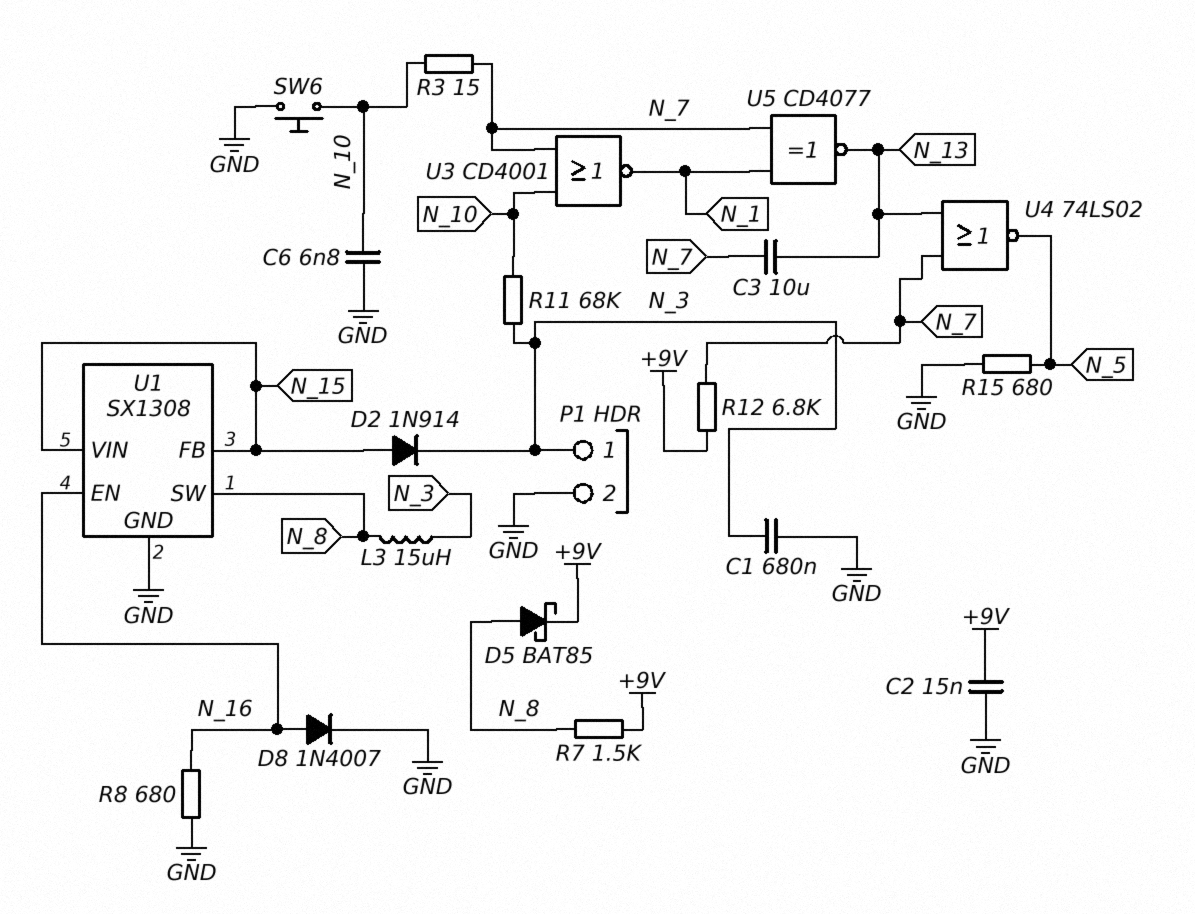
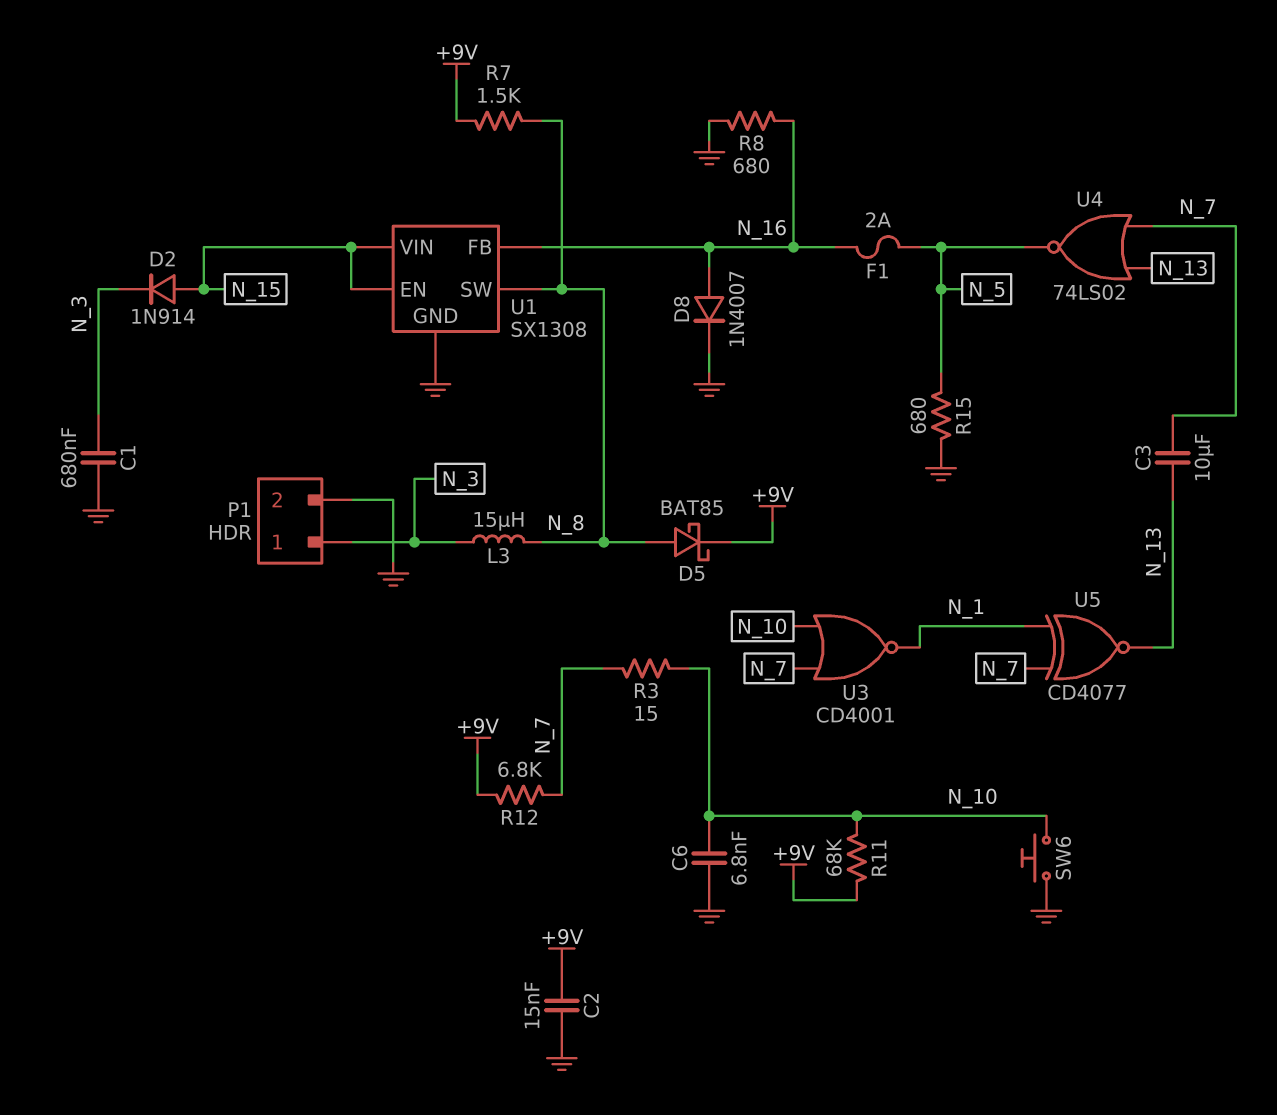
F1: none -> 2A (N_5, N_16)
R11: 68k (N_3, N_10) -> 68k (+9V, N_10)
U1 pin EN: N_16 -> N_15
U1 pin FB: N_15 -> N_16

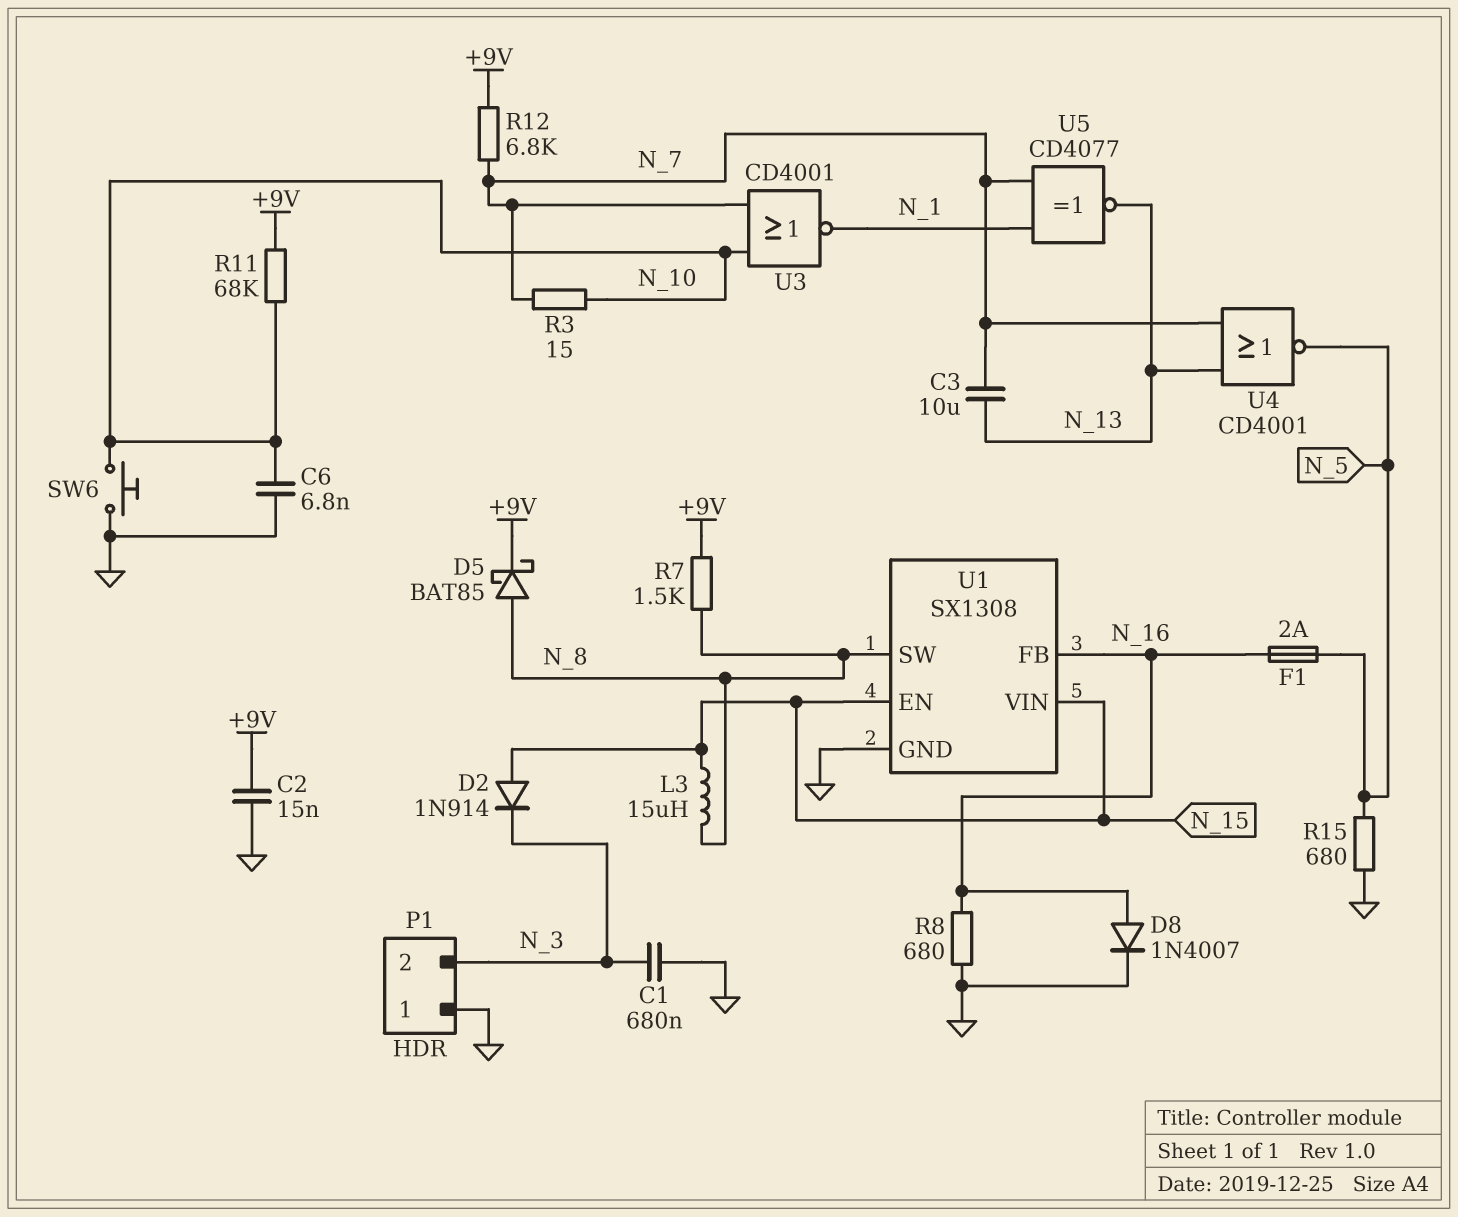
L3: 15uH (N_3, N_8) -> 15uH (N_8, N_15)
P1 pin 1: N_3 -> GND
P1 pin 2: GND -> N_3
U4: NOR 74LS02 (in N_7, in N_13, out N_5) -> NOR CD4001 (in N_7, in N_13, out N_5)

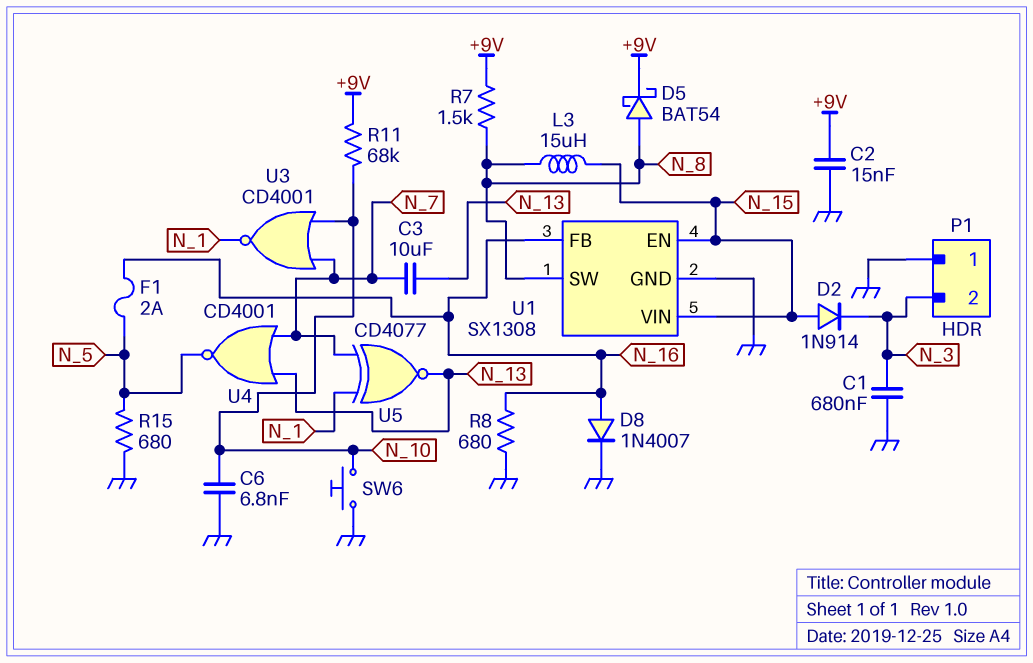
D5: schottky BAT85 (A N_8, K +9V) -> schottky BAT54 (A N_8, K +9V)
R3: 15 (N_7, N_10) -> none
R12: 6.8k (+9V, N_7) -> none

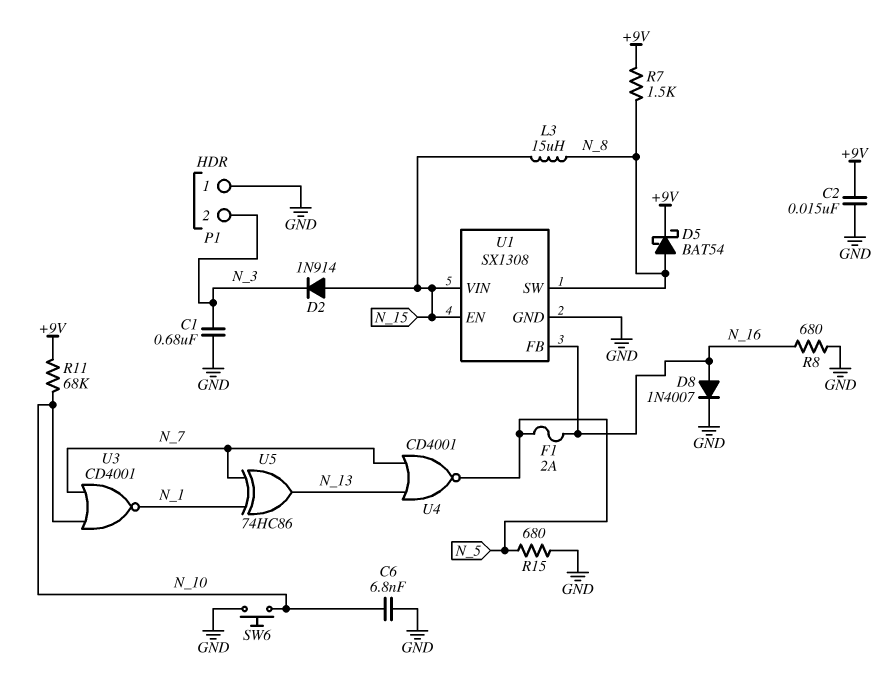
C3: 10uF (N_7, N_13) -> none
U5: XNOR CD4077 (in N_1, in N_7, out N_13) -> XOR 74HC86 (in N_1, in N_7, out N_13)

